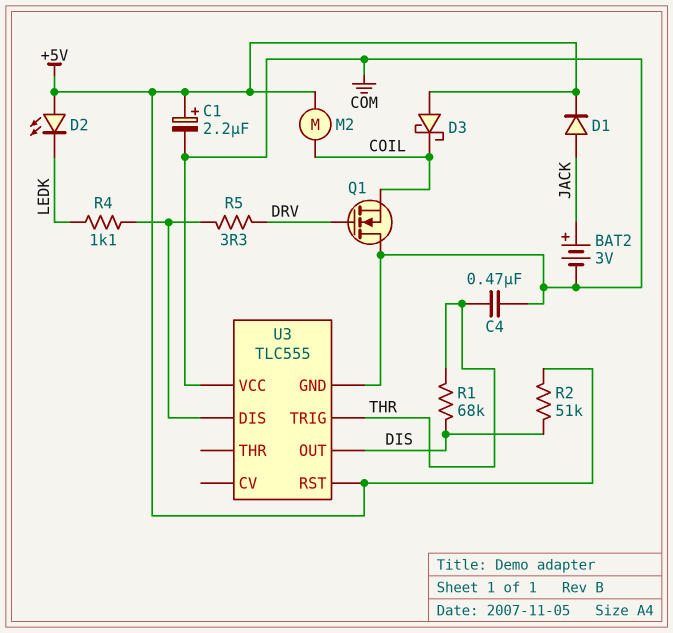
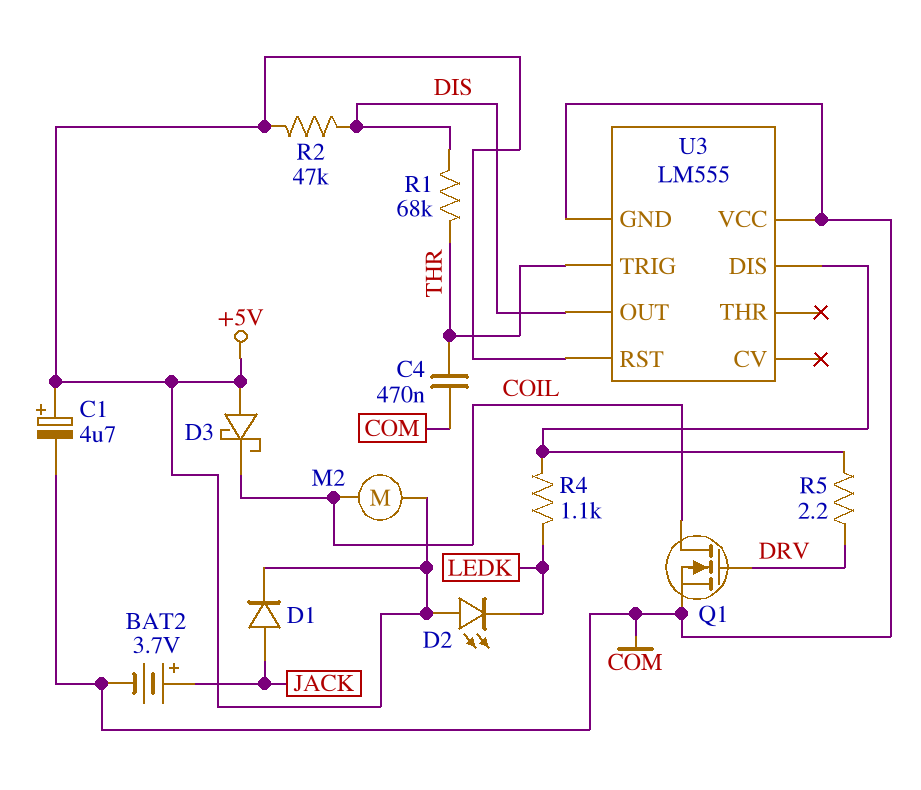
BAT2: 3V (plus JACK, minus COM) -> 3.7V (plus JACK, minus COM)
C1: 2.2uF (plus +5V, minus COM) -> 4.7uF (plus +5V, minus COM)
Q1: NMOS (G DRV, D COM, S COIL) -> NMOS (G DRV, D COIL, S COM)
R2: 51k (+5V, DIS) -> 47k (+5V, DIS)
R5: 3.3 (DRV, U3/DIS) -> 2.2 (DRV, U3/DIS)
U3: TLC555 -> LM555

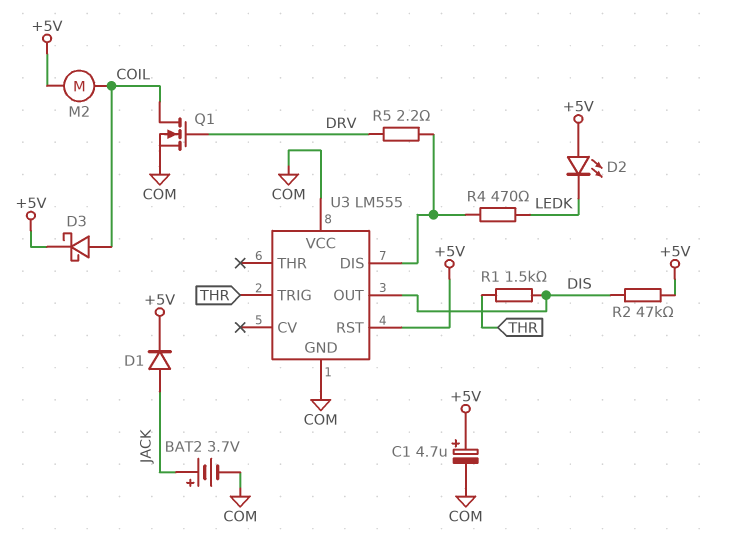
C4: 470nF (COM, THR) -> none
D3: schottky (A +5V, K COIL) -> schottky (A COIL, K +5V)
R1: 68k (DIS, THR) -> 1.5k (DIS, THR)
R4: 1.1k (LEDK, U3/DIS) -> 470 (LEDK, U3/DIS)

